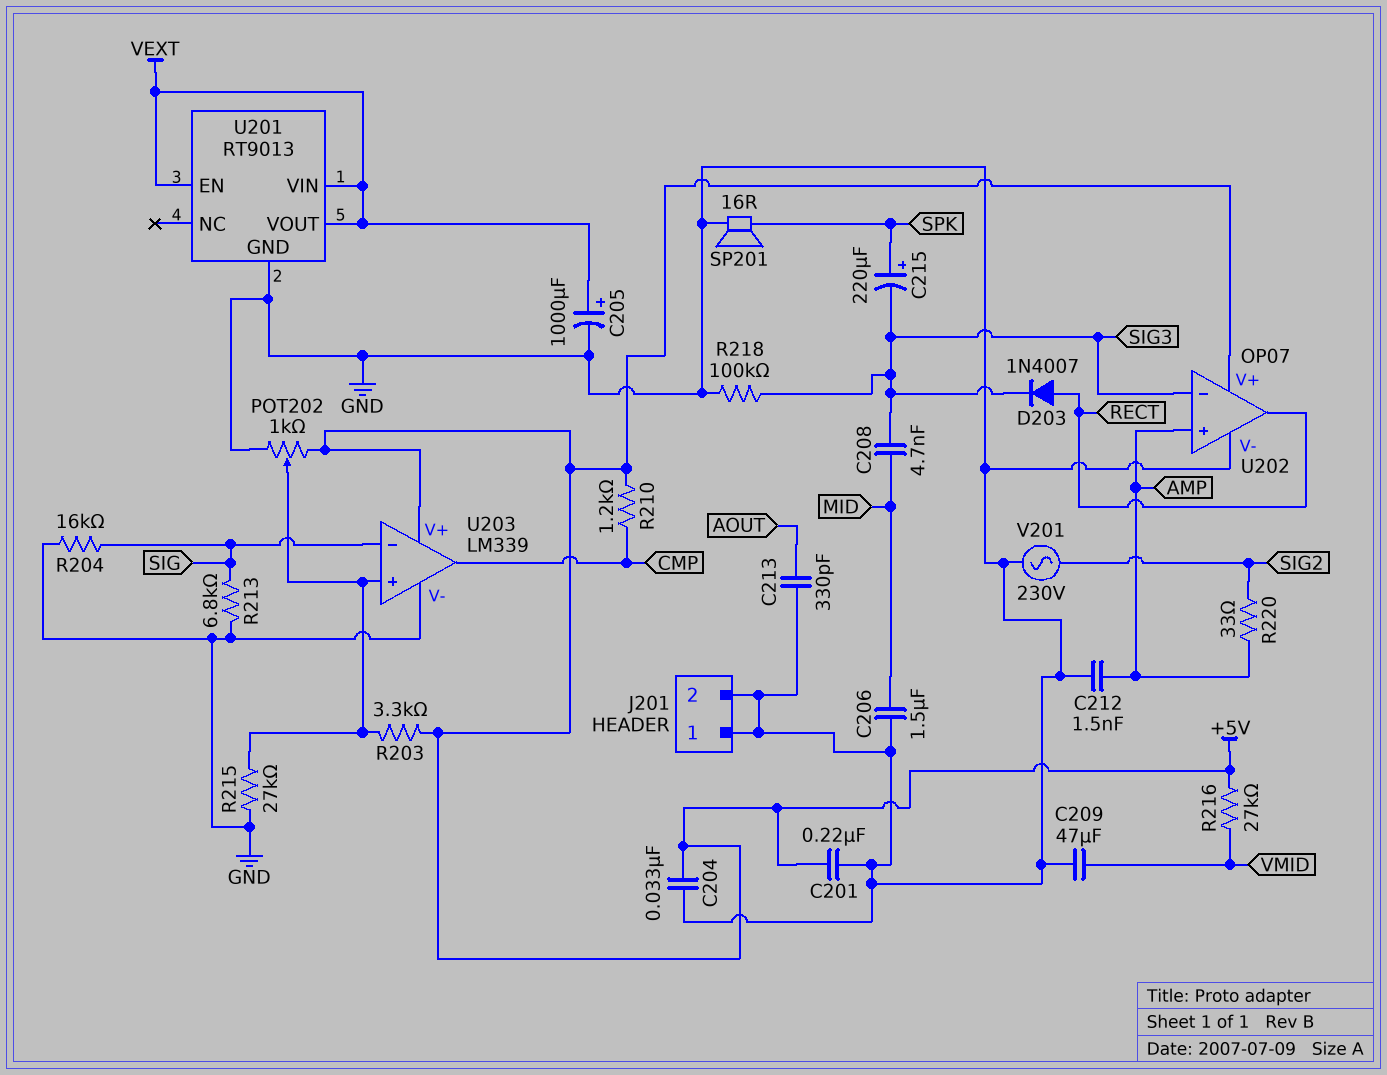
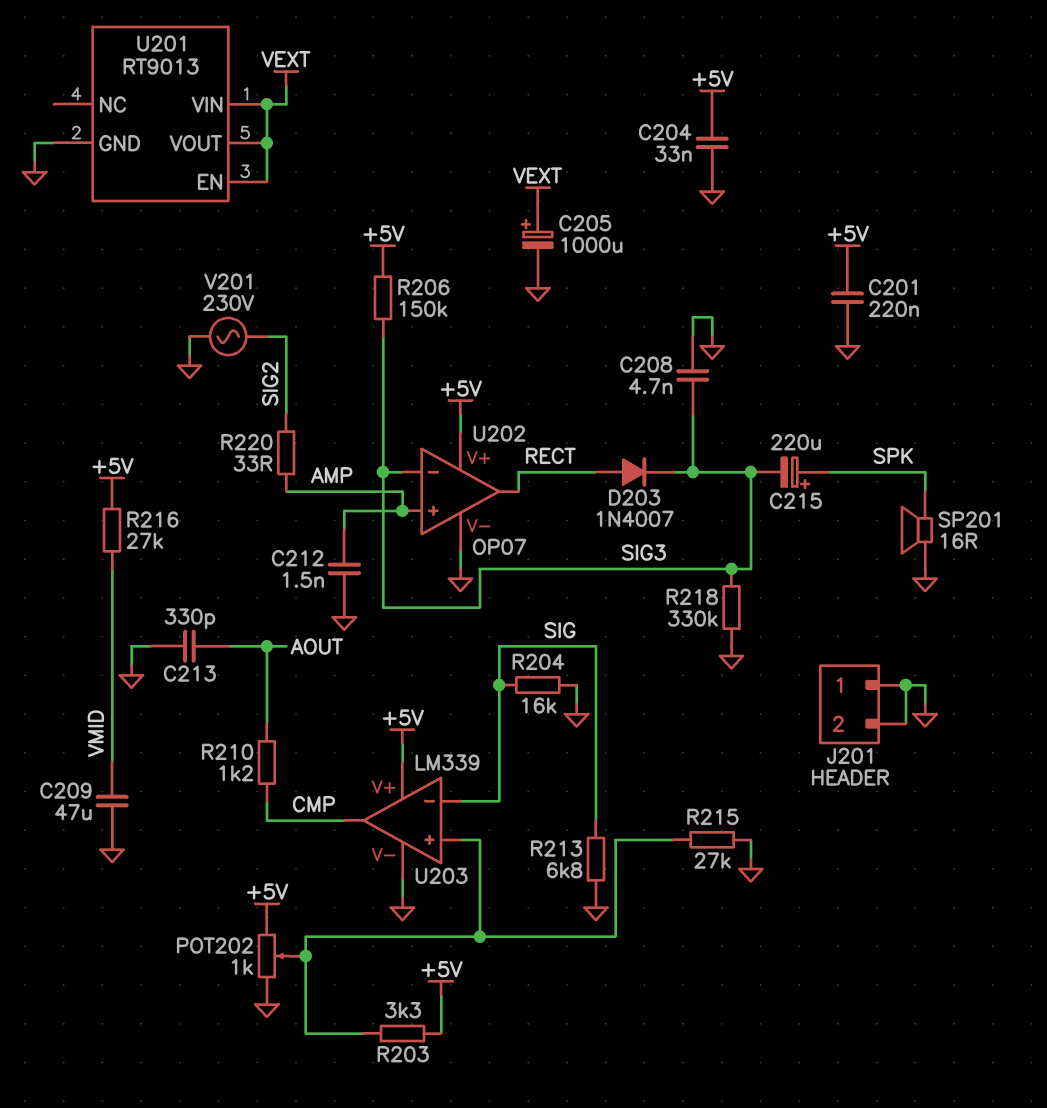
C206: 1.5uF (GND, MID) -> none
C208: 4.7nF (MID, SIG3) -> 4.7nF (GND, SIG3)
R206: none -> 150k (+5V, SIG3)
R210: 1.2k (+5V, CMP) -> 1.2k (AOUT, CMP)
R218: 100k (GND, SIG3) -> 330k (GND, SIG3)

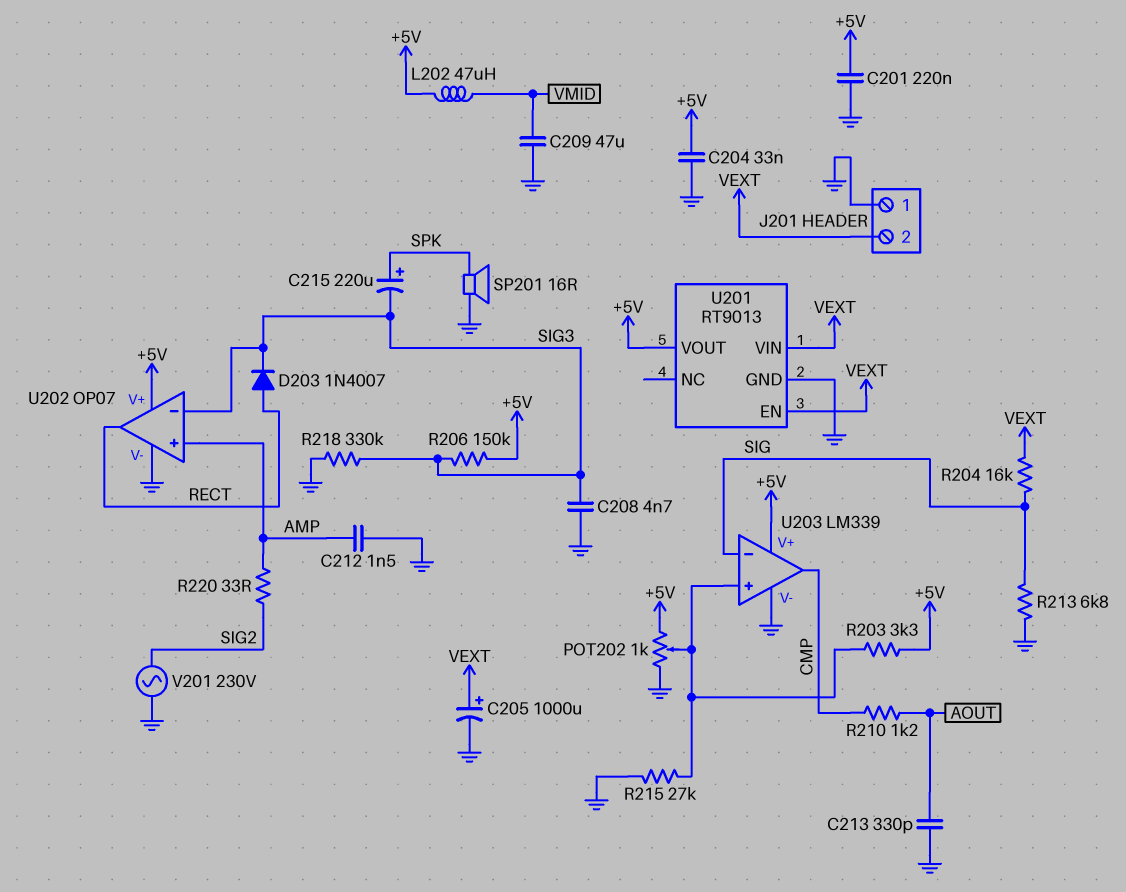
J201 pin 2: GND -> VEXT
L202: none -> 47uH (+5V, VMID)
R204: 16k (GND, SIG) -> 16k (SIG, VEXT)
R216: 27k (+5V, VMID) -> none
U201 pin VOUT: VEXT -> +5V

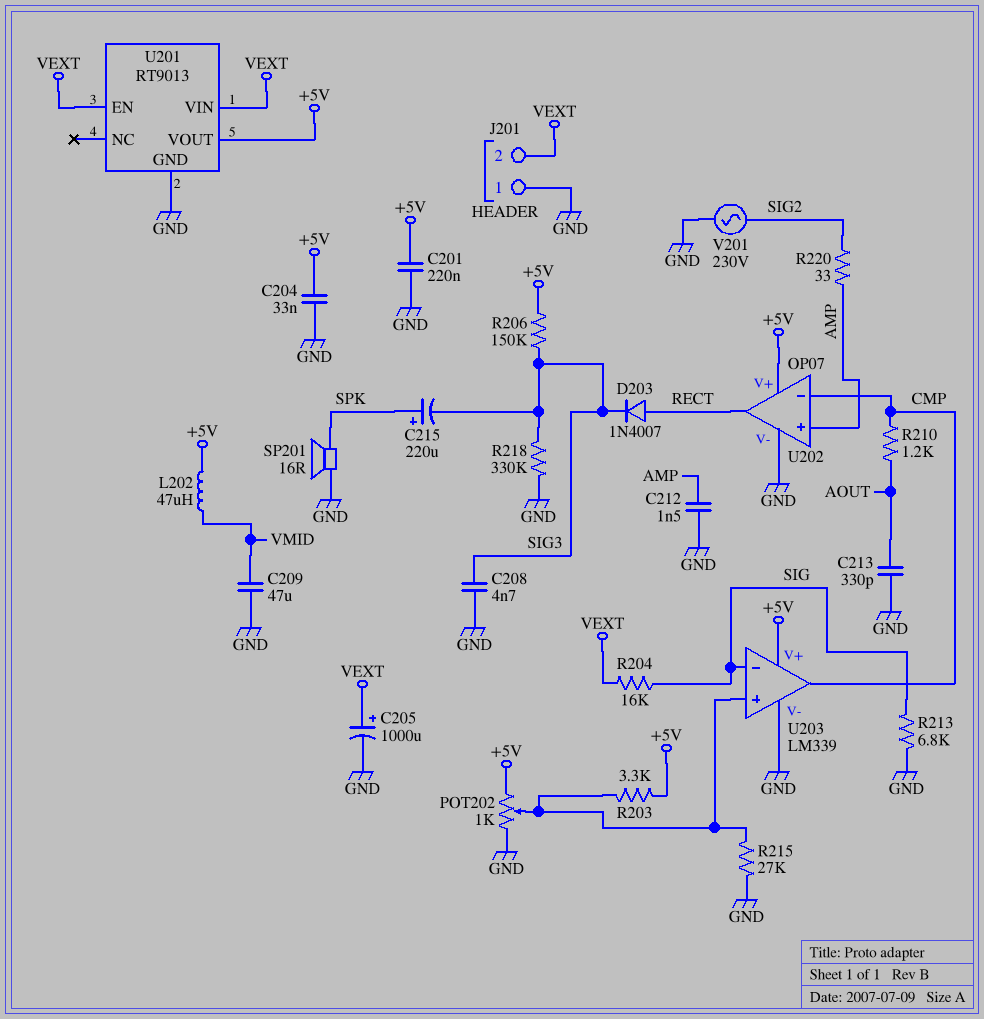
U202 pin in-: SIG3 -> CMP

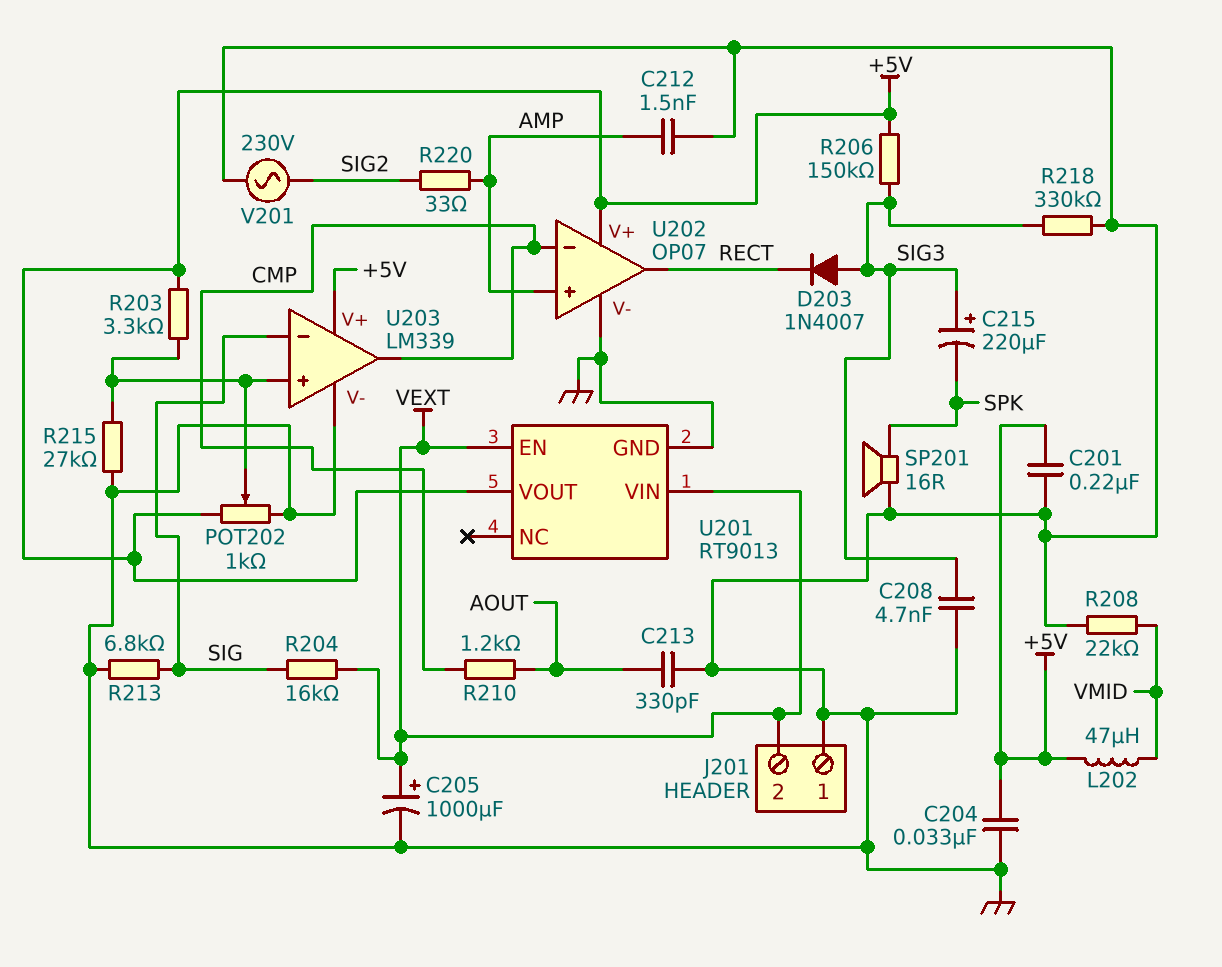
C209: 47uF (GND, VMID) -> none
C215: 220uF (plus SPK, minus SIG3) -> 220uF (plus SIG3, minus SPK)
D203: diode 1N4007 (A RECT, K SIG3) -> diode 1N4007 (A SIG3, K RECT)
R208: none -> 22k (GND, VMID)

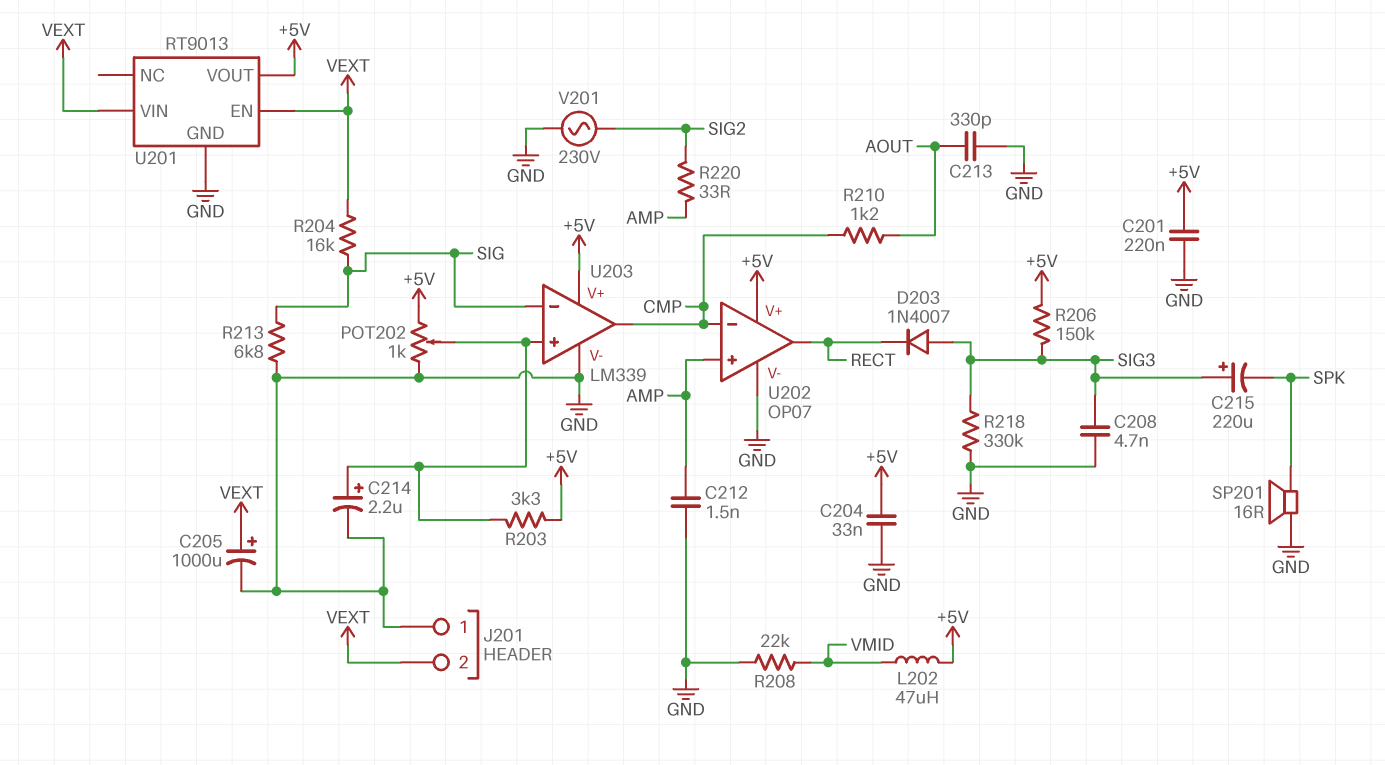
C214: none -> 2.2uF (plus U203/in+, minus GND)
R215: 27k (GND, U203/in+) -> none

